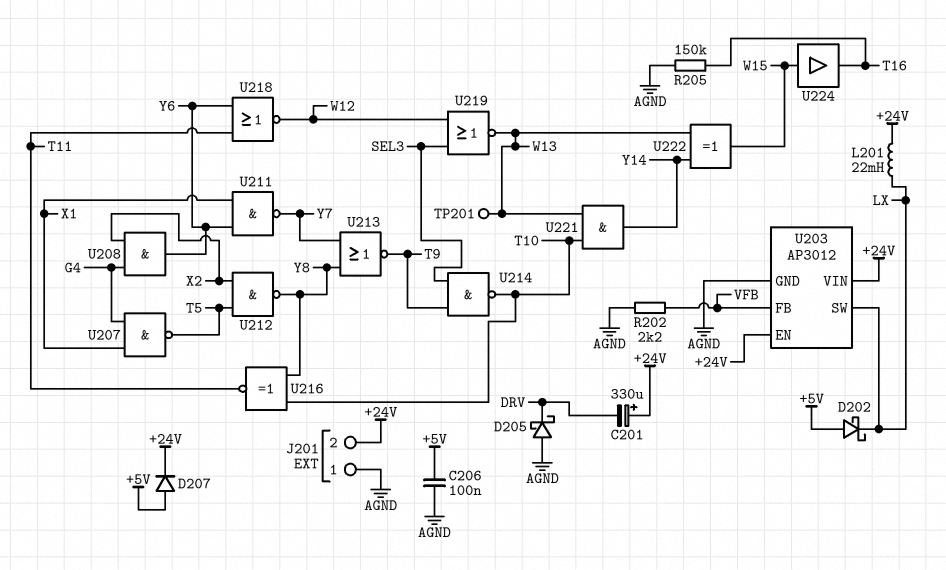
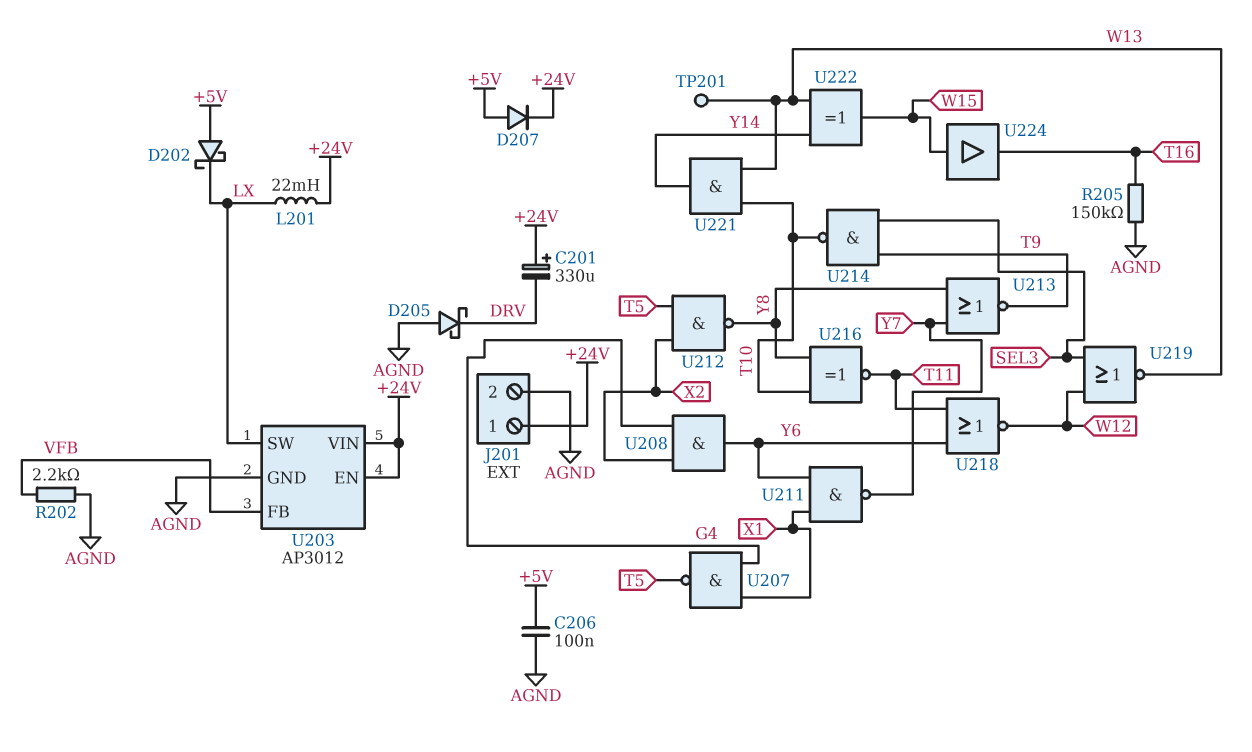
J201 pin 1: AGND -> +24V
J201 pin 2: +24V -> AGND

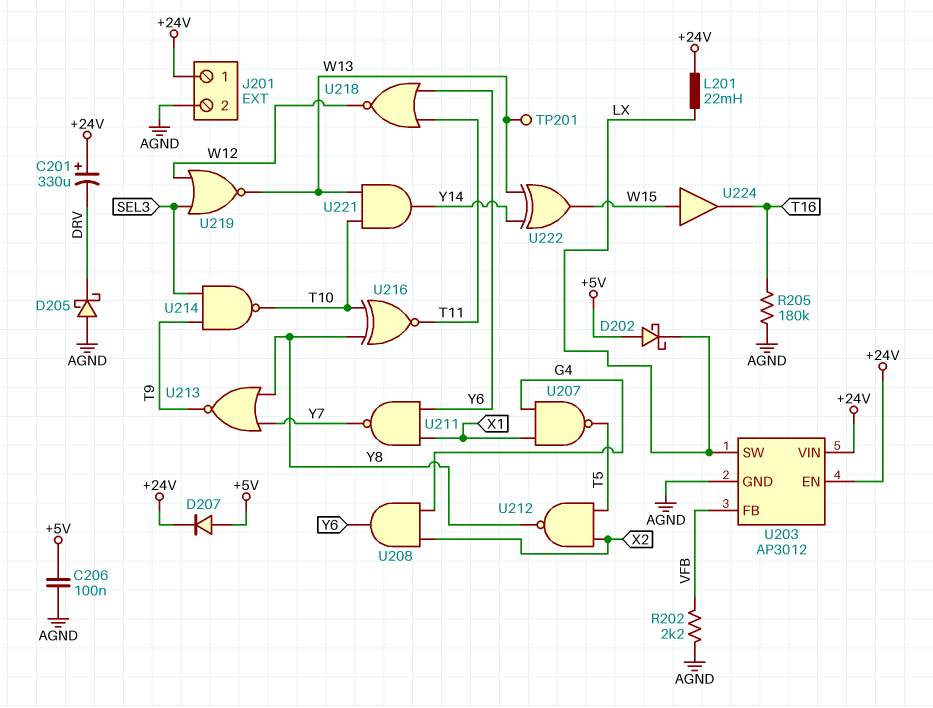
R205: 150k (AGND, T16) -> 180k (AGND, T16)

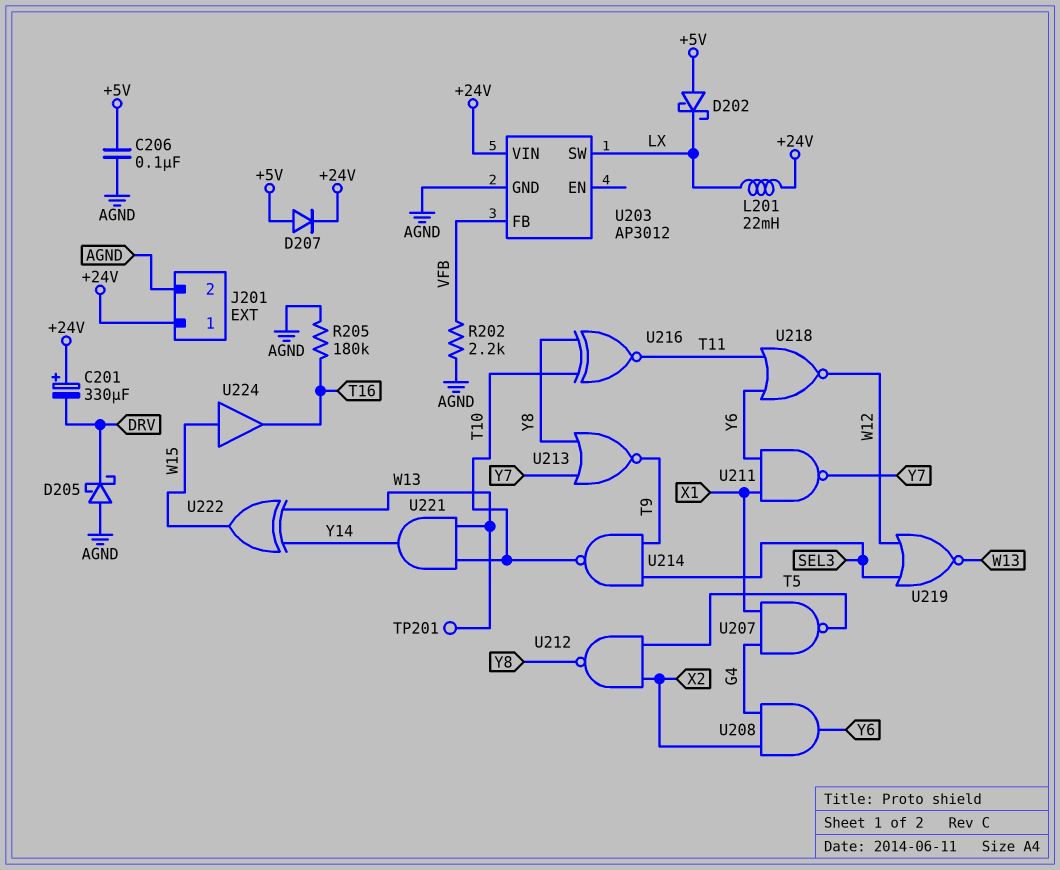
U203 pin EN: +24V -> none

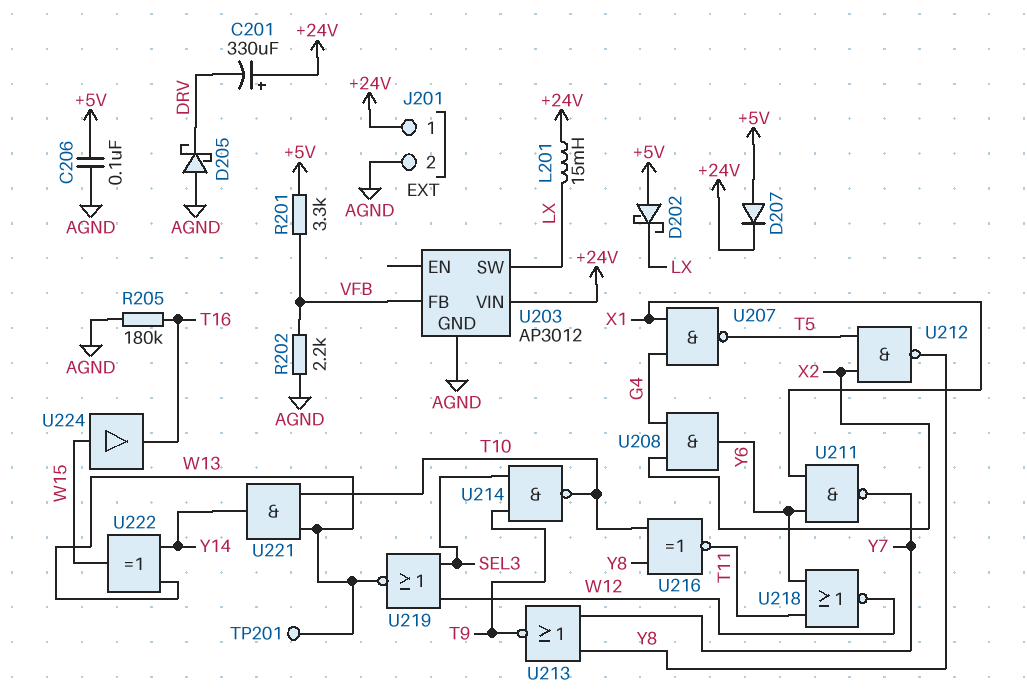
L201: 22mH (+24V, LX) -> 15mH (+24V, LX)
R201: none -> 3.3k (+5V, VFB)

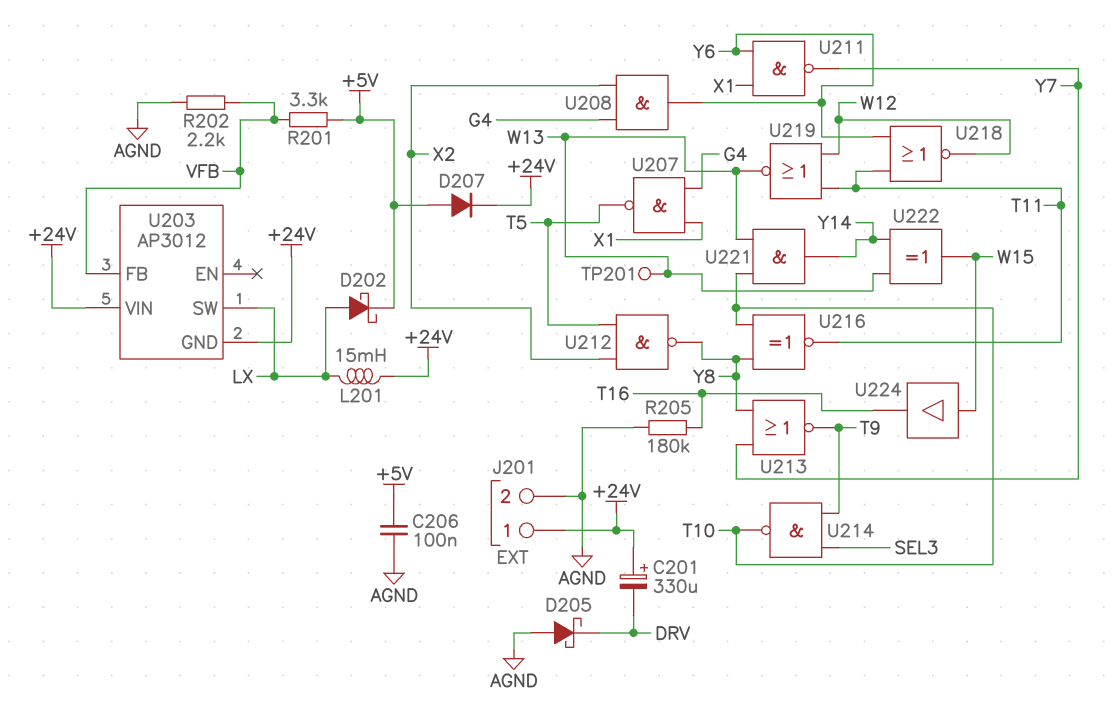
D202: schottky (A +5V, K LX) -> schottky (A LX, K +5V)
U203 pin GND: AGND -> +24V
U219: NOR (in SEL3, in W12, out W13) -> NOR (in T11, in W12, out W13)

